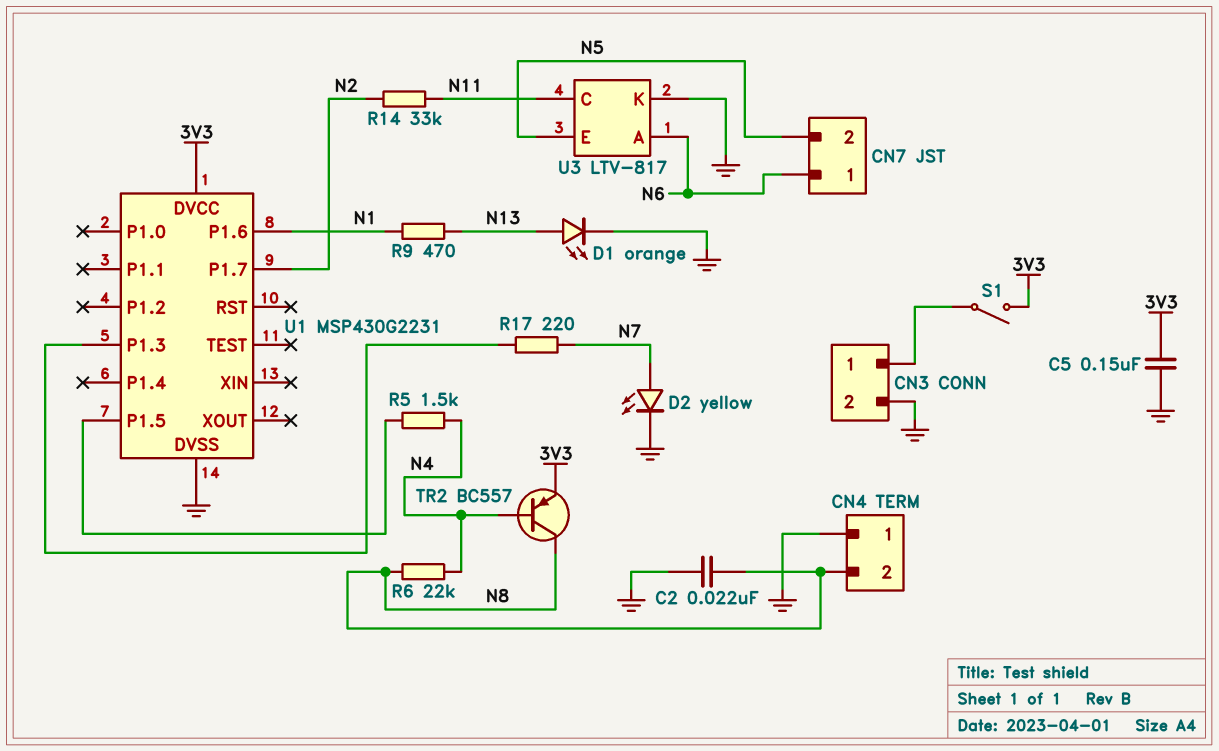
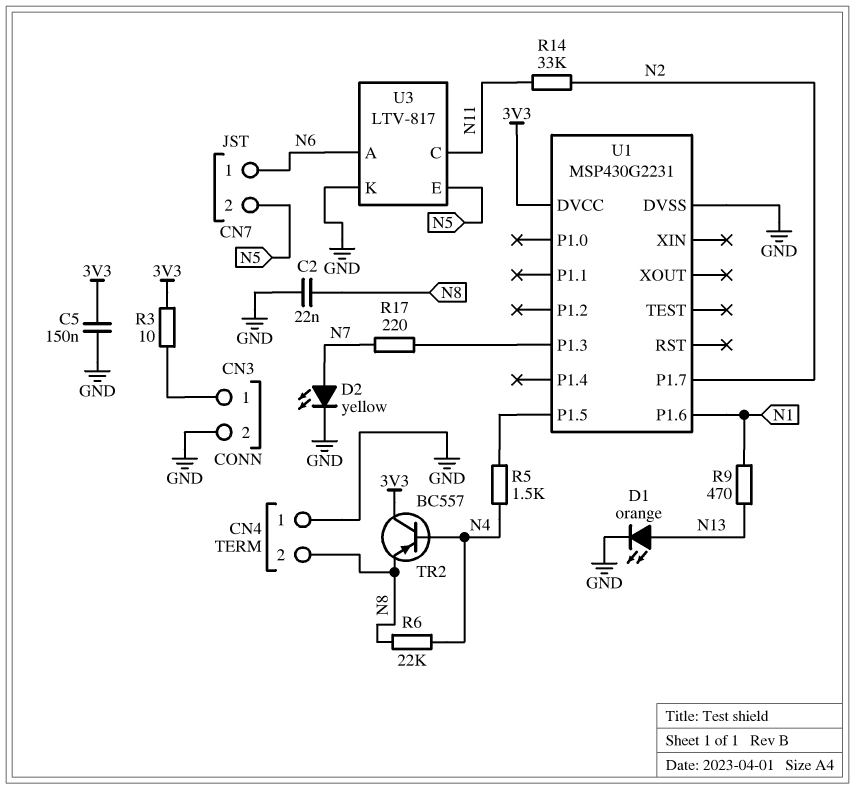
R3: none -> 10 (3V3, CN3/1)
S1: switch (3V3, CN3/1) -> none
TR2: PNP BC557 (B N4, C N8, E 3V3) -> PNP BC557 (B N4, C 3V3, E N8)

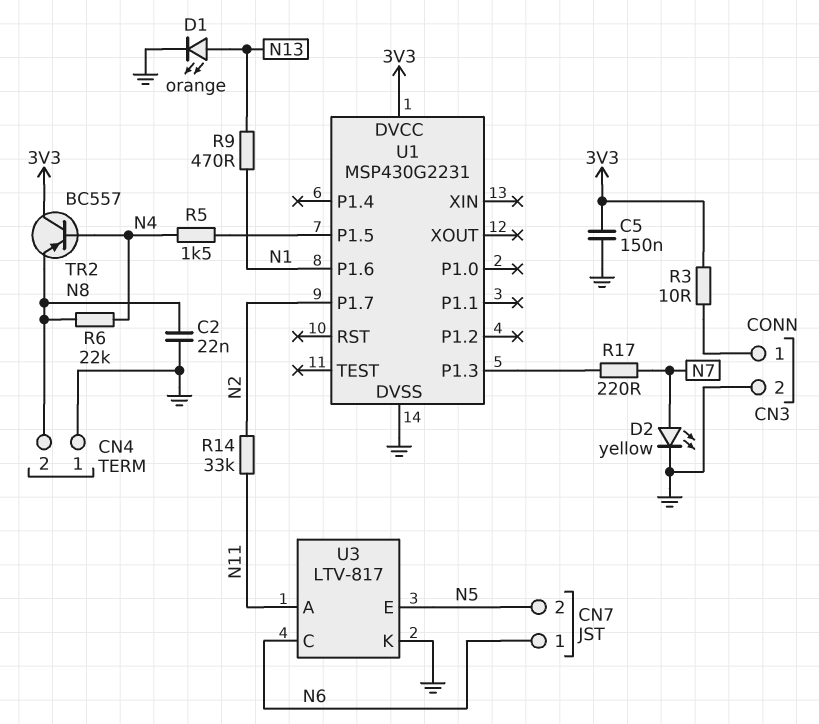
U3 pin A: N6 -> N11
U3 pin C: N11 -> N6

